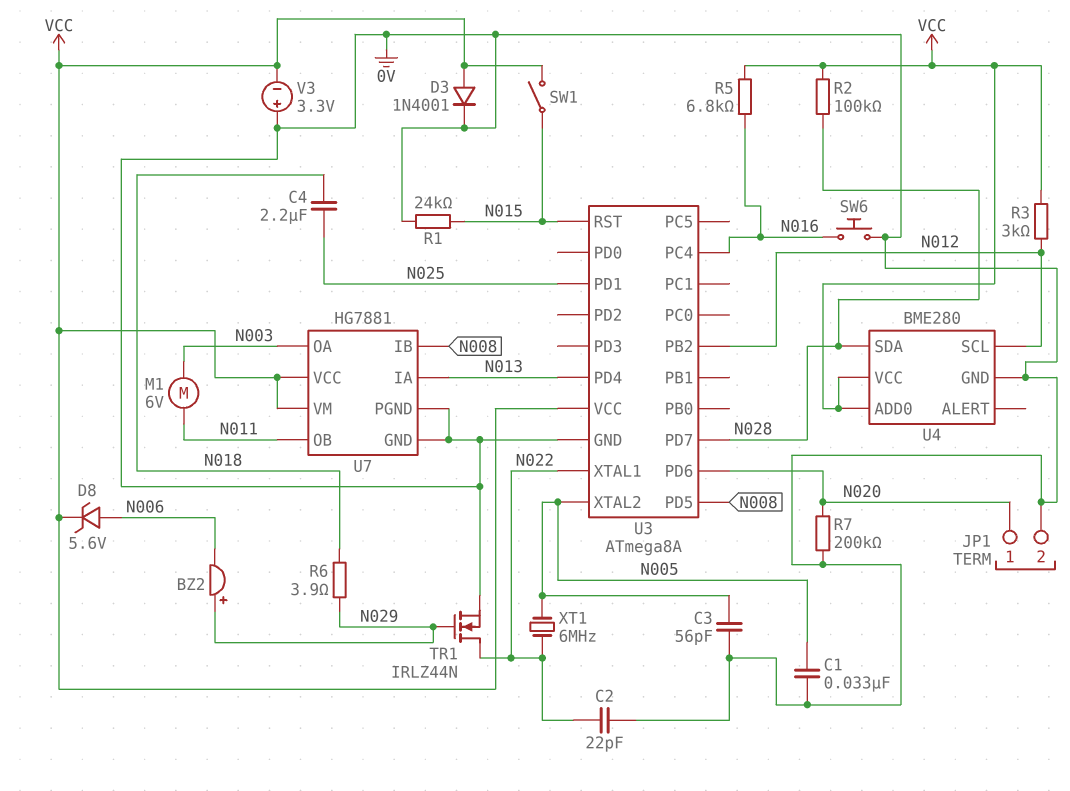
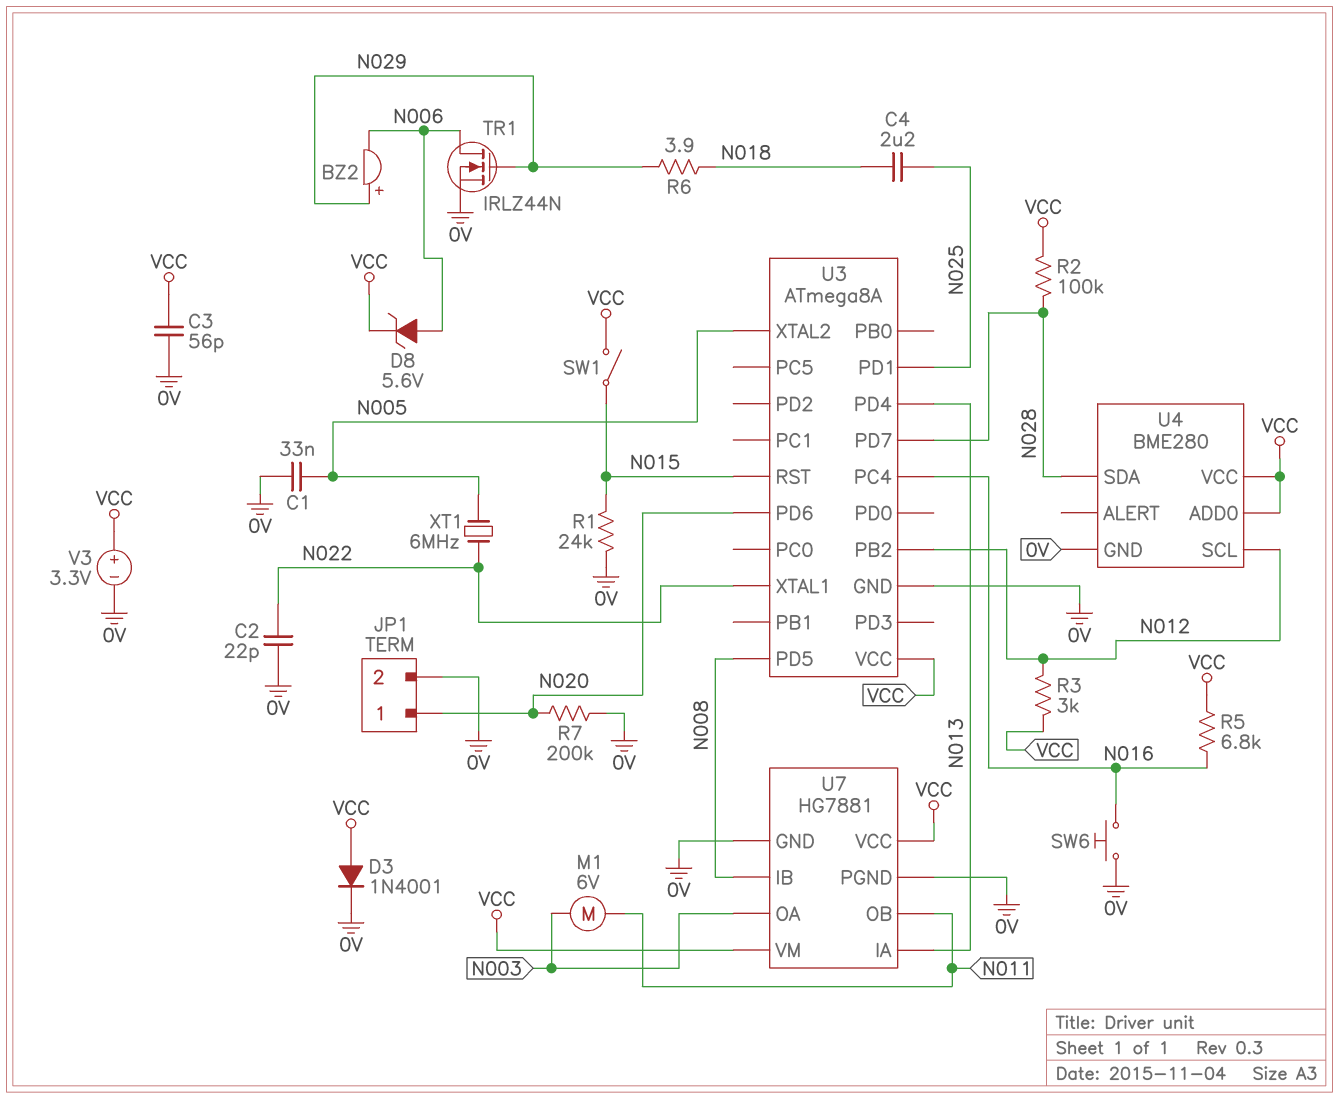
C3: 56pF (0V, N005) -> 56pF (0V, VCC)
TR1: NMOS IRLZ44N (G N029, D N022, S 0V) -> NMOS IRLZ44N (G N029, D N006, S 0V)
V3: 3.3V (plus 0V, minus VCC) -> 3.3V (plus VCC, minus 0V)

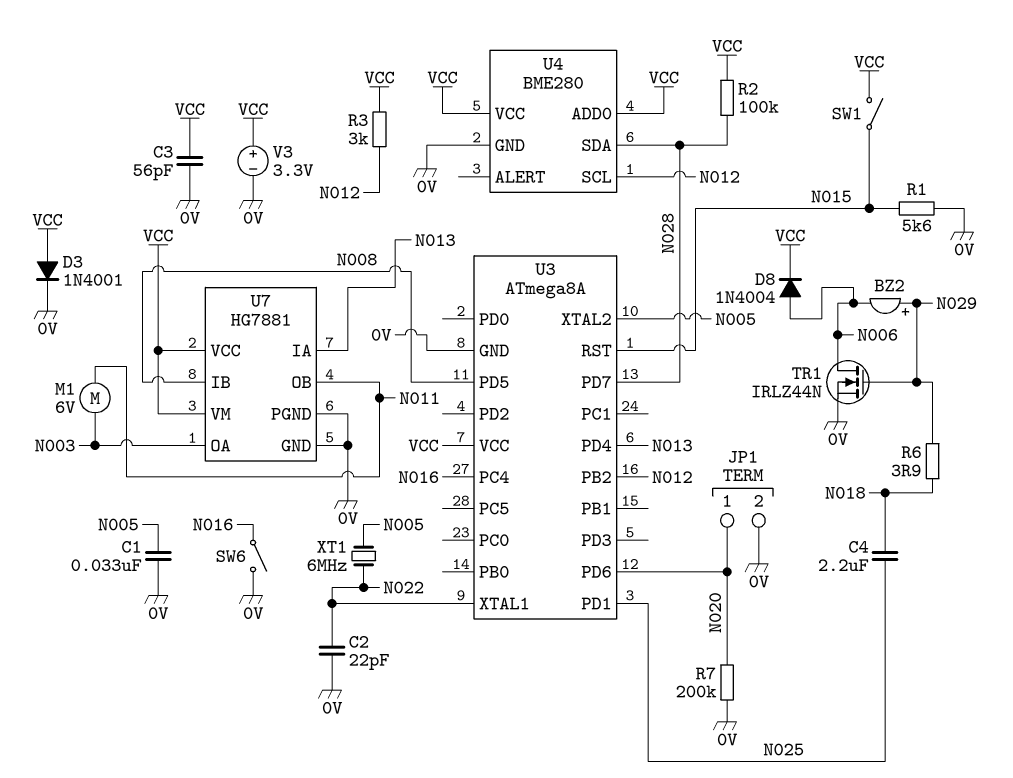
D8: zener 5.6V (A N006, K VCC) -> diode 1N4004 (A N006, K VCC)
R1: 24k (0V, N015) -> 5.6k (0V, N015)
R5: 6.8k (N016, VCC) -> none
SW6: button (0V, N016) -> switch (0V, N016)

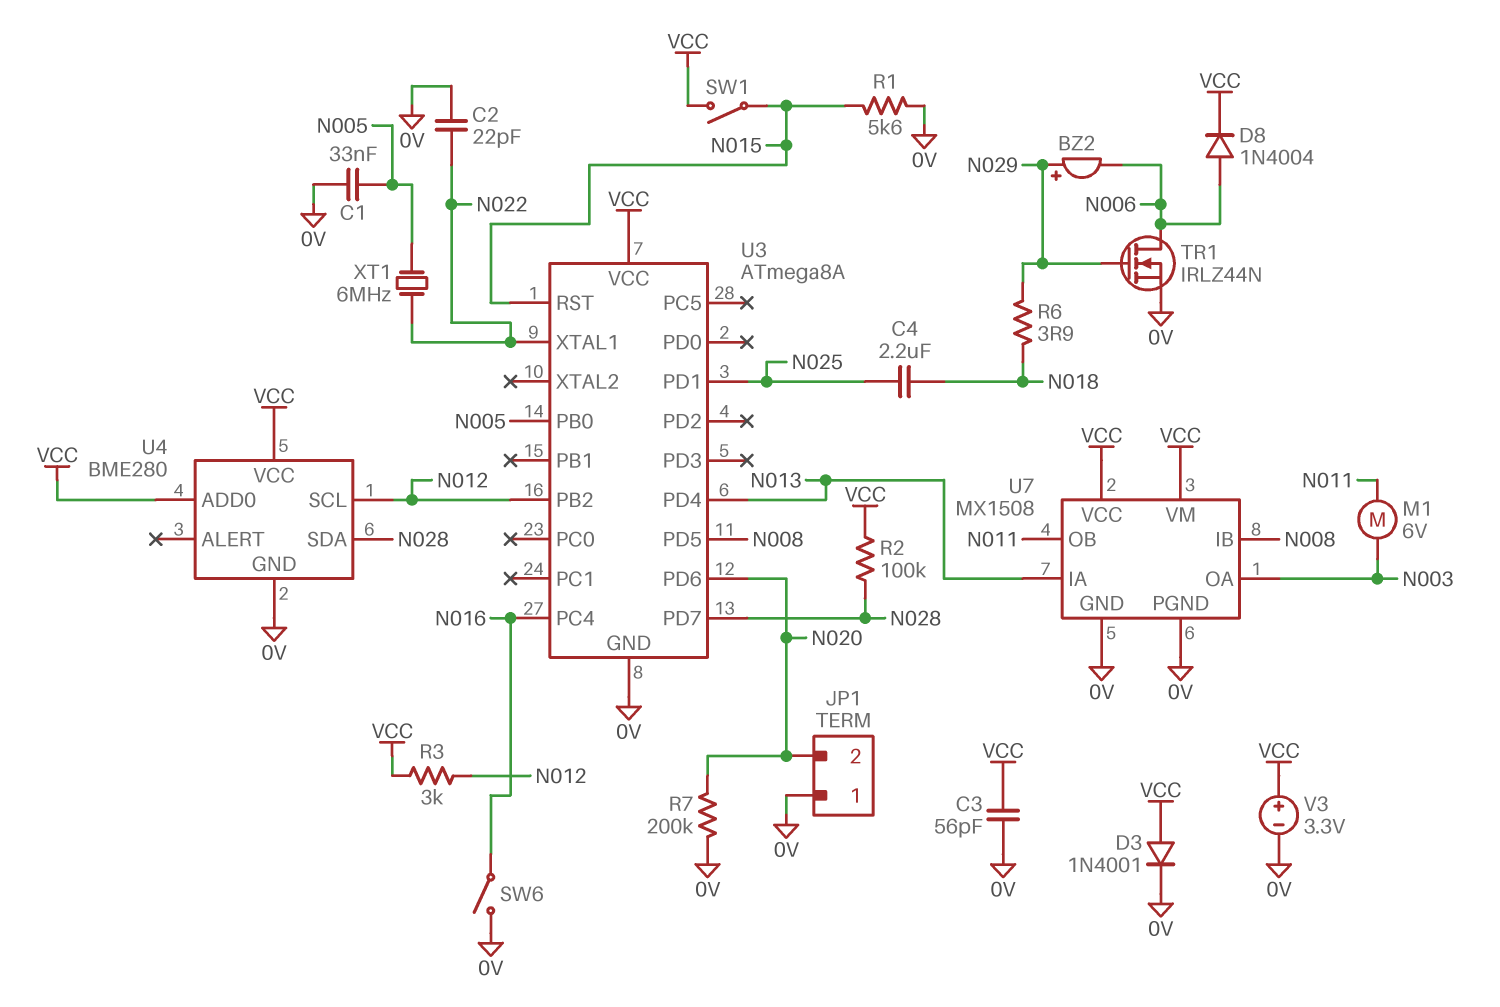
JP1 pin 1: N020 -> 0V
JP1 pin 2: 0V -> N020
U3 pin PB0: none -> N005
U3 pin XTAL2: N005 -> none
U7: HG7881 -> MX1508

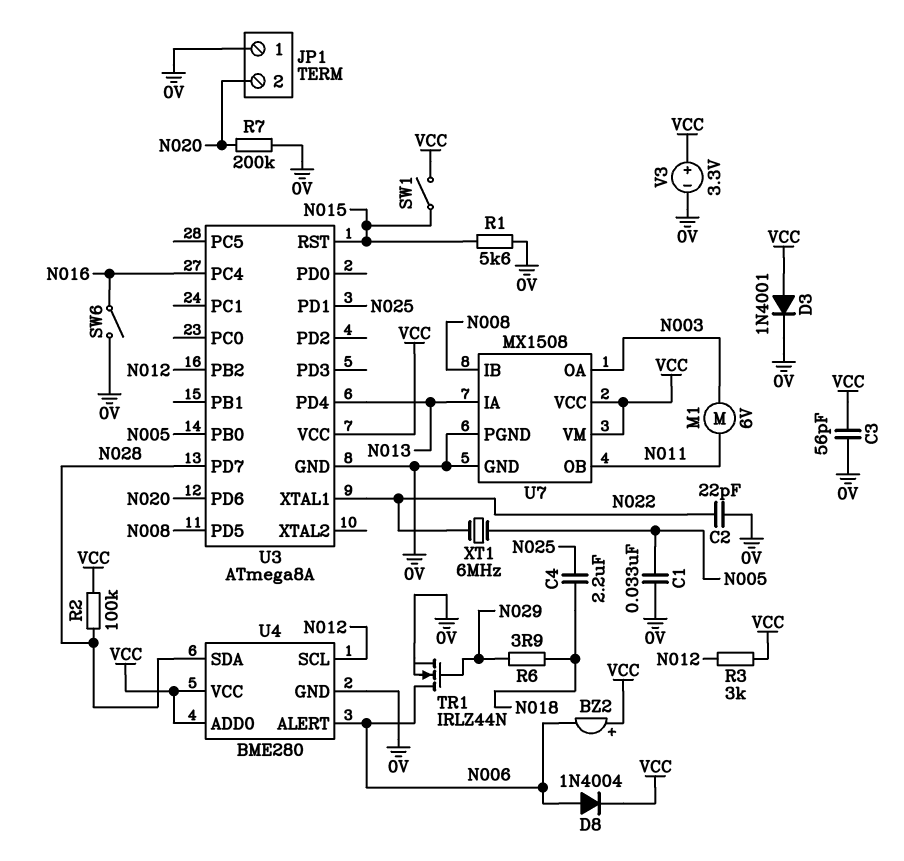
BZ2: buzzer (plus N029, minus N006) -> buzzer (plus VCC, minus N006)
U4 pin ALERT: none -> N006

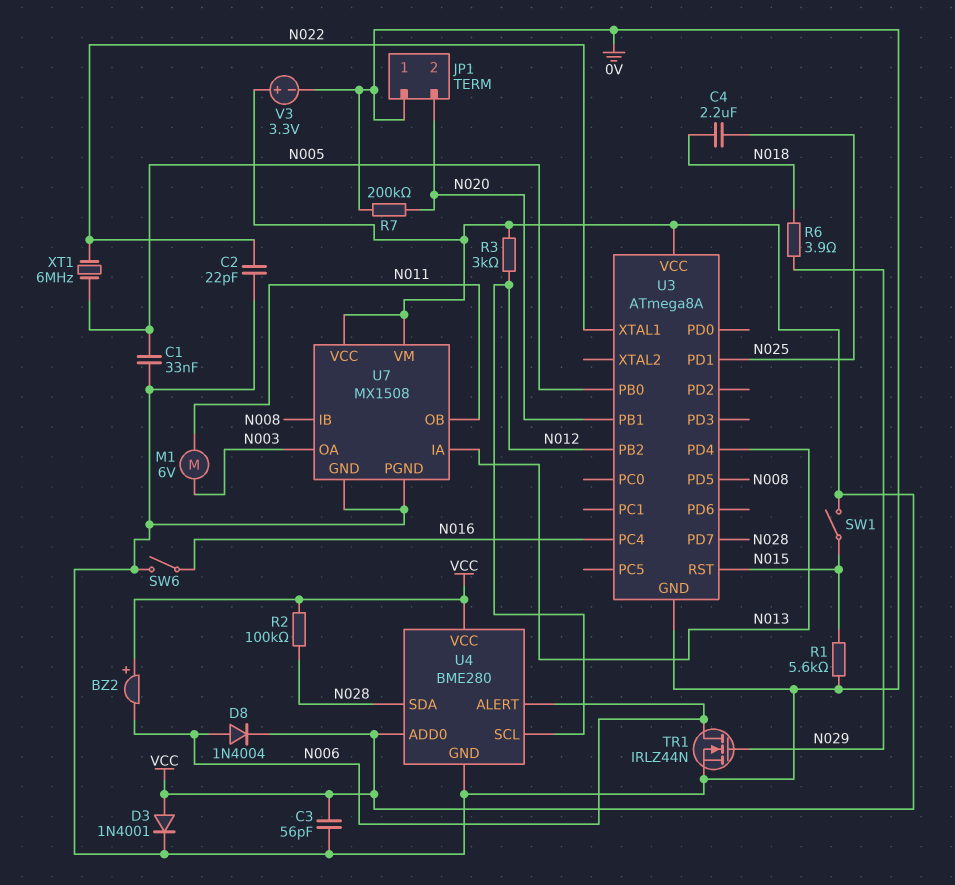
U3 pin PB1: none -> N020
U3 pin PD6: N020 -> none

